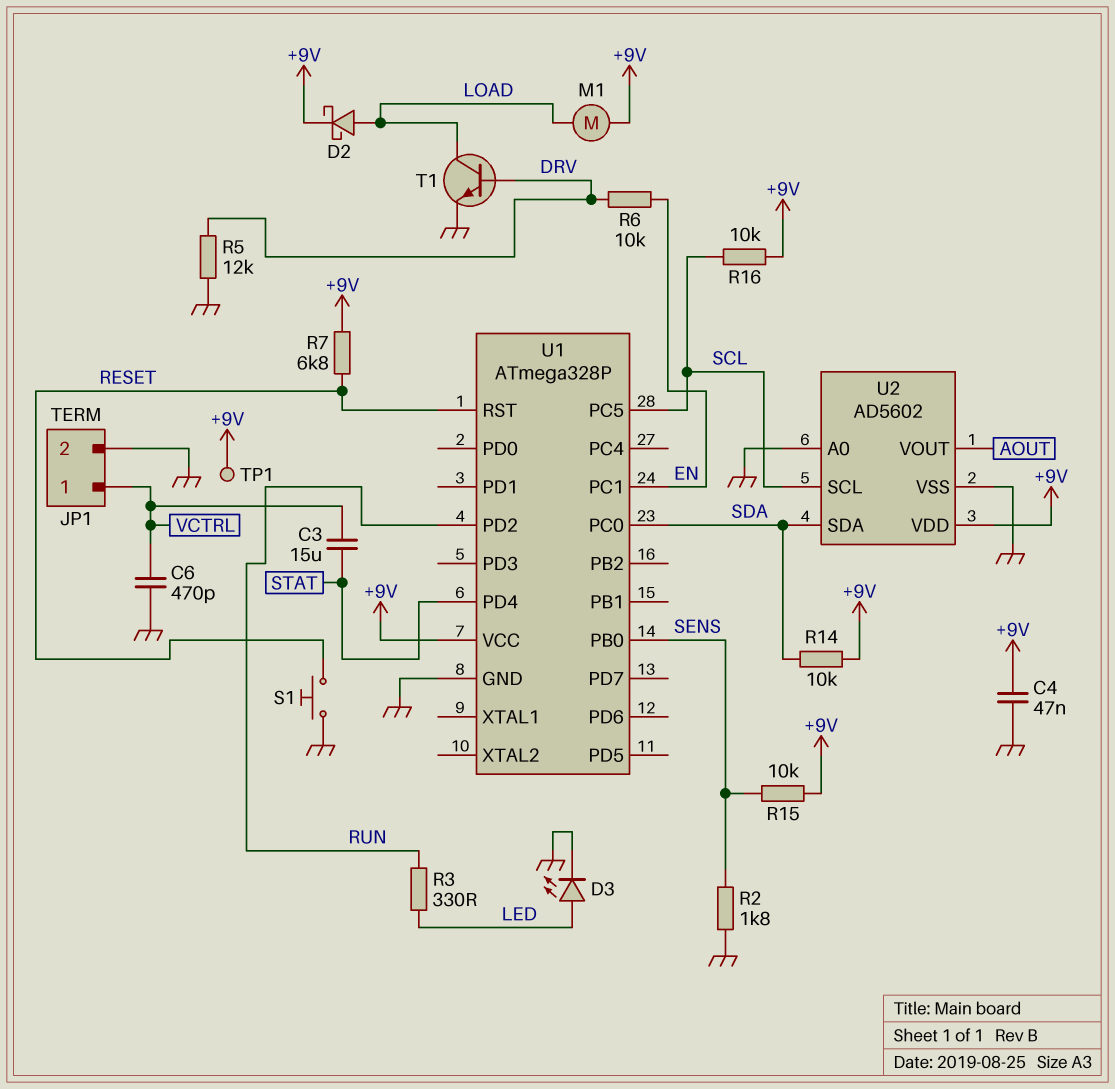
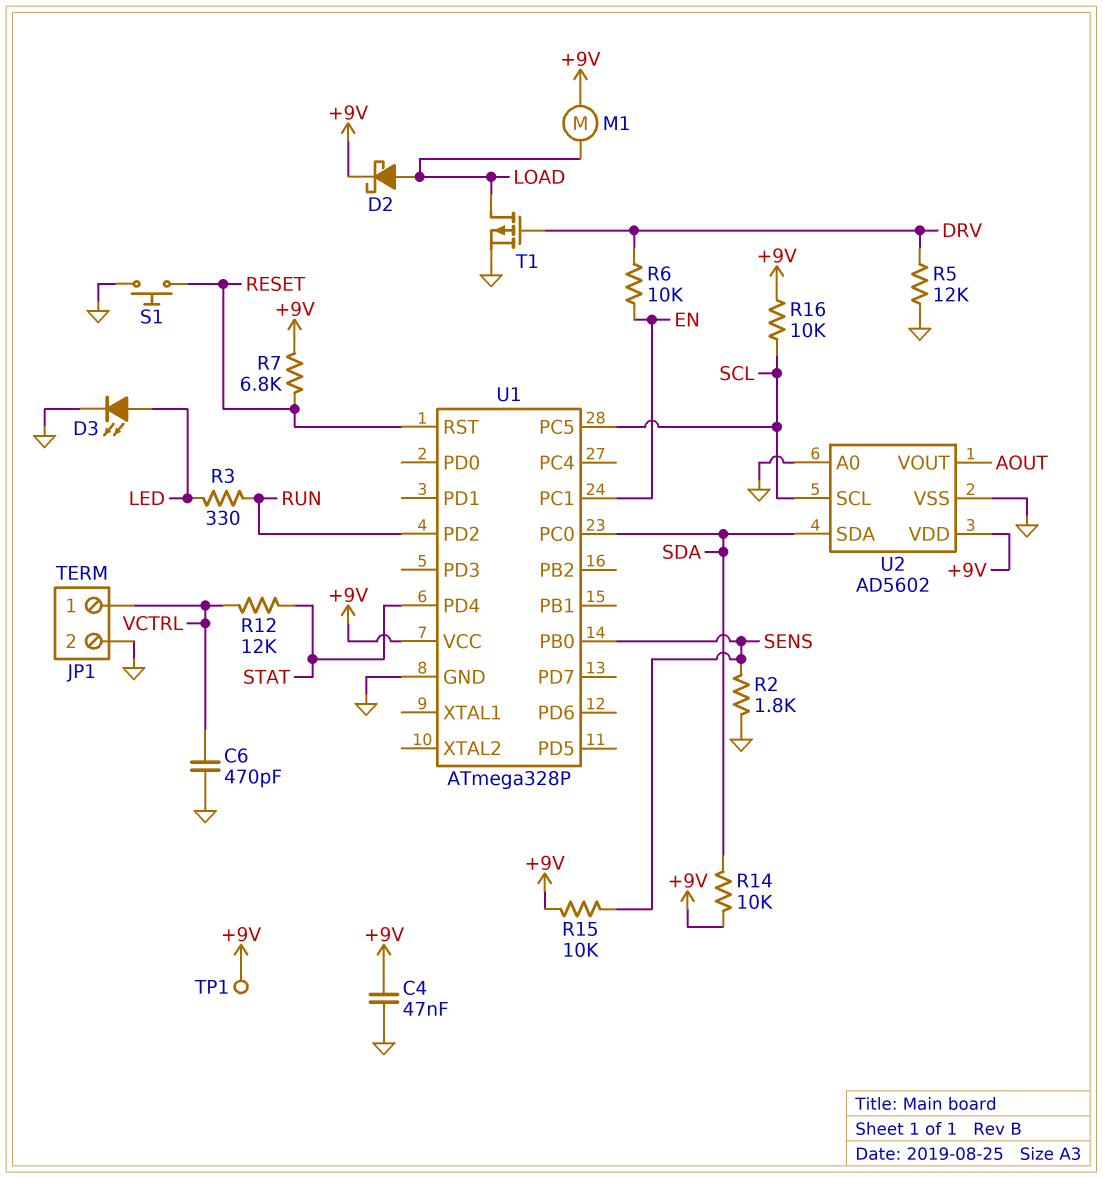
C3: 15uF (STAT, VCTRL) -> none
R12: none -> 12k (STAT, VCTRL)
T1: NPN (B DRV, C LOAD, E GND) -> PMOS (G DRV, D LOAD, S GND)

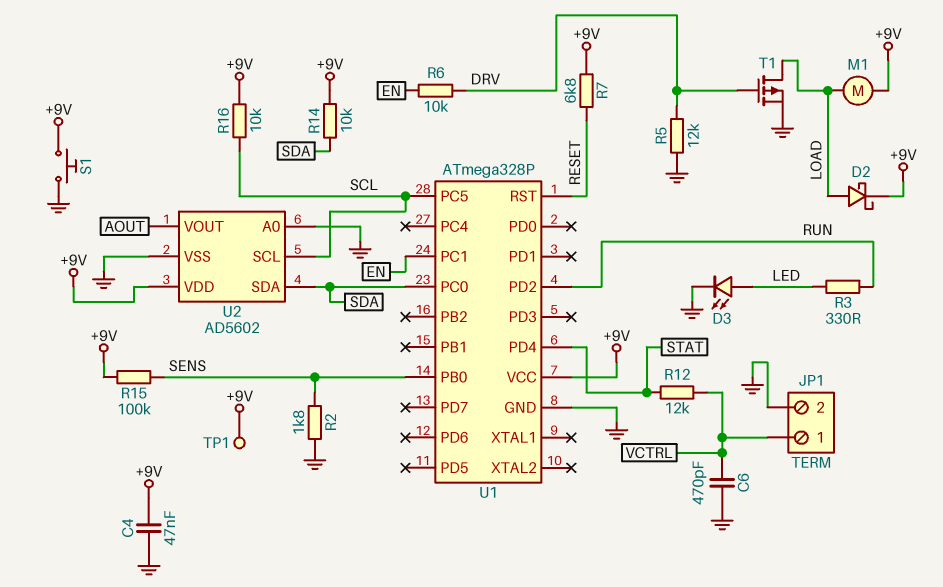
R15: 10k (+9V, SENS) -> 100k (+9V, SENS)
S1: button (GND, RESET) -> button (+9V, GND)

